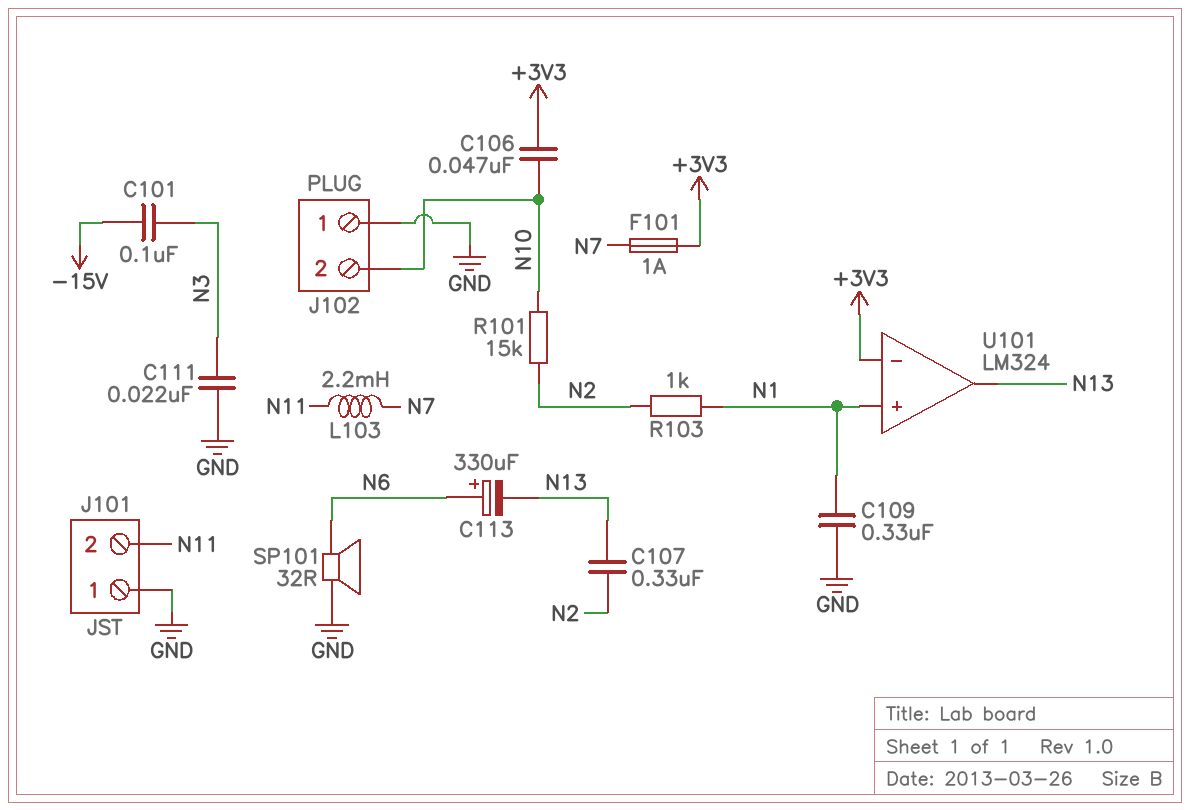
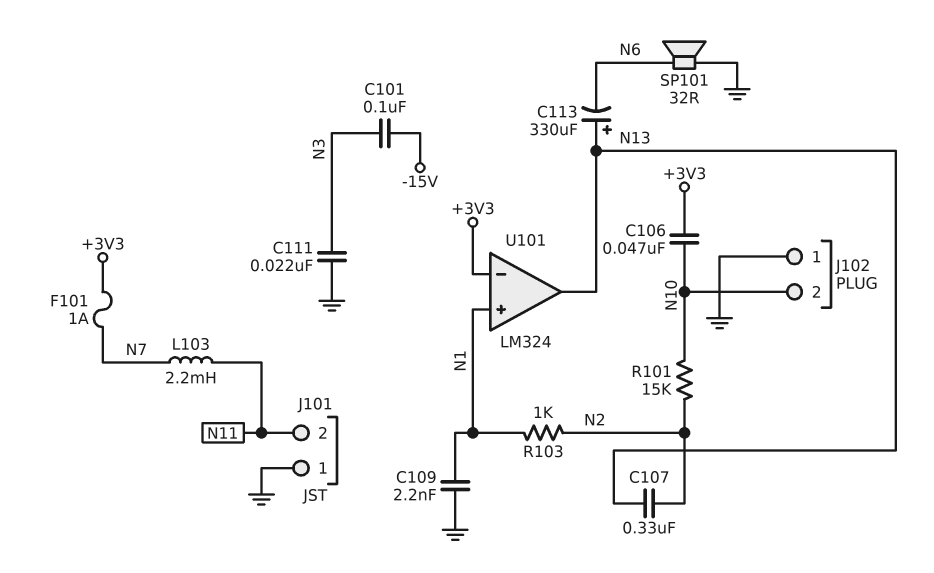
C109: 330nF (GND, N1) -> 2.2nF (GND, N1)
C113: 330uF (plus N6, minus N13) -> 330uF (plus N13, minus N6)

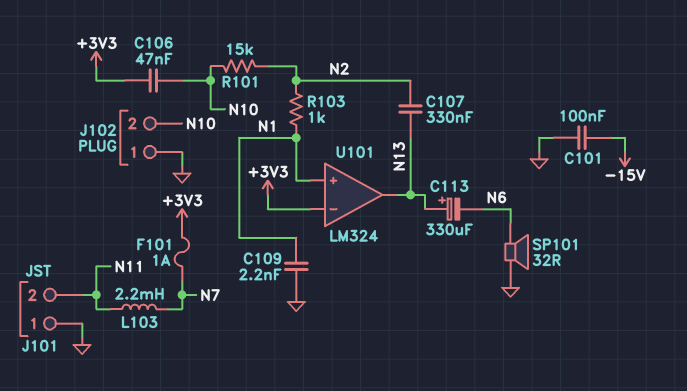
C101: 100nF (-15V, N3) -> 100nF (-15V, GND)
C111: 22nF (GND, N3) -> none

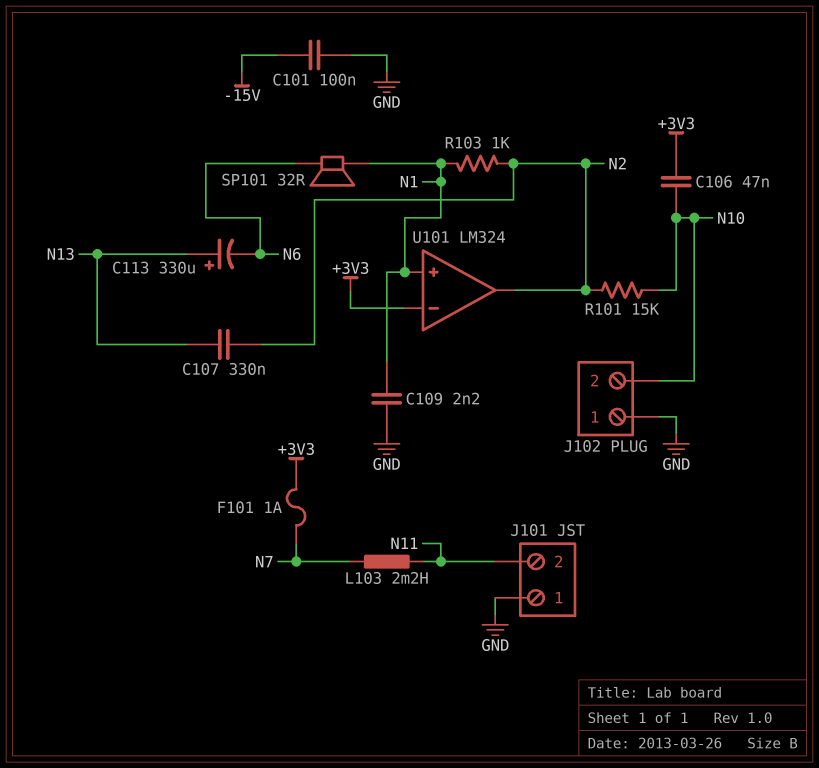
SP101: speaker 32R (GND, N6) -> speaker 32R (N1, N6)
U101 pin out: N13 -> N2

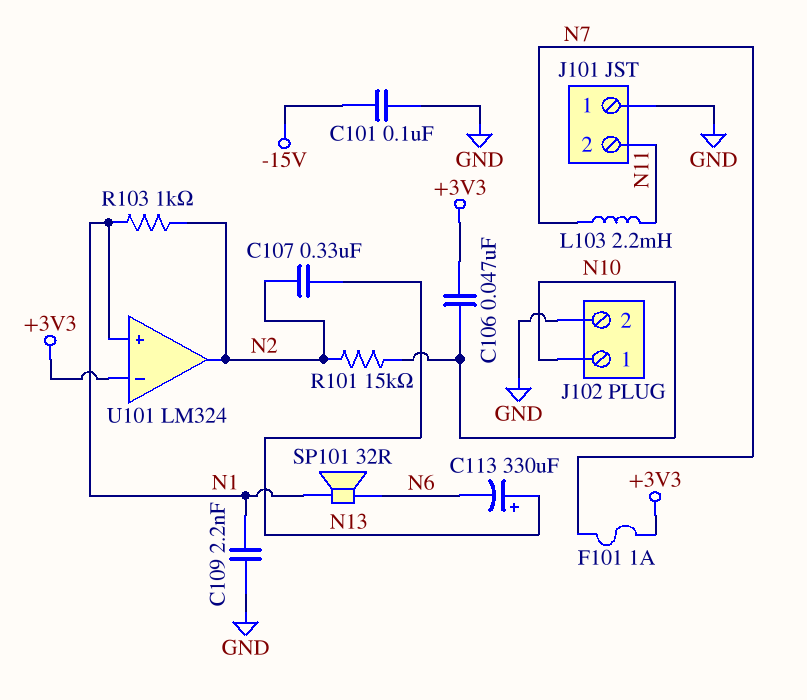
J102 pin 1: GND -> N10
J102 pin 2: N10 -> GND

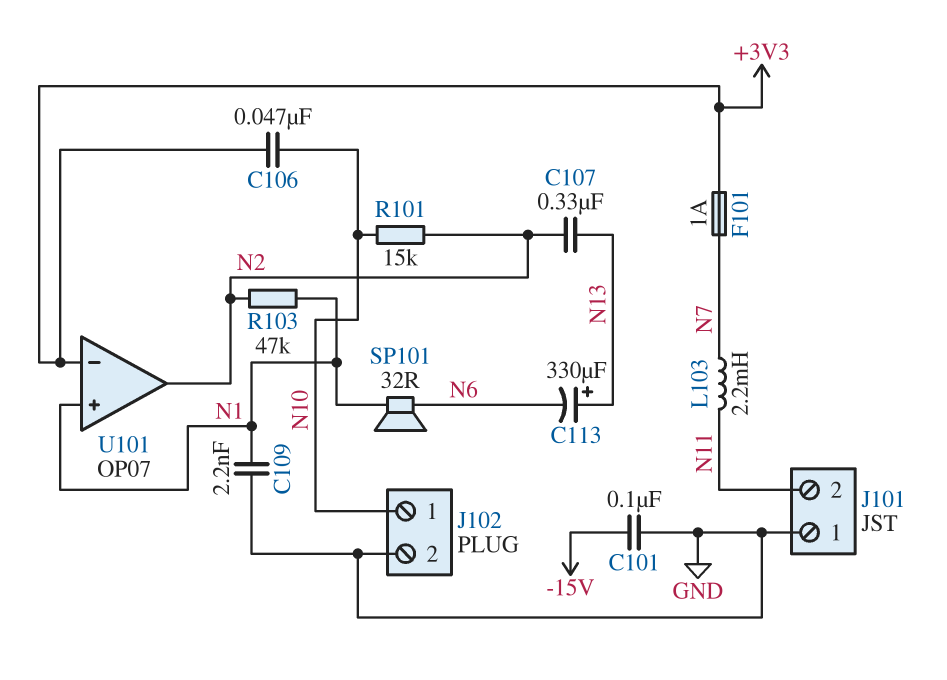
R103: 1k (N1, N2) -> 47k (N1, N2)
U101: LM324 -> OP07

